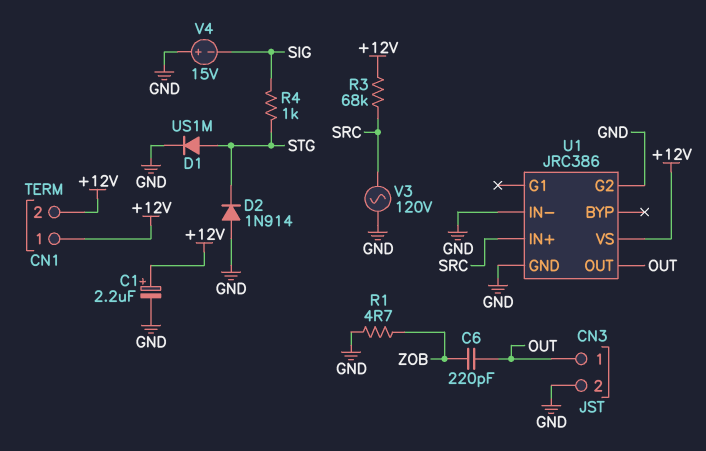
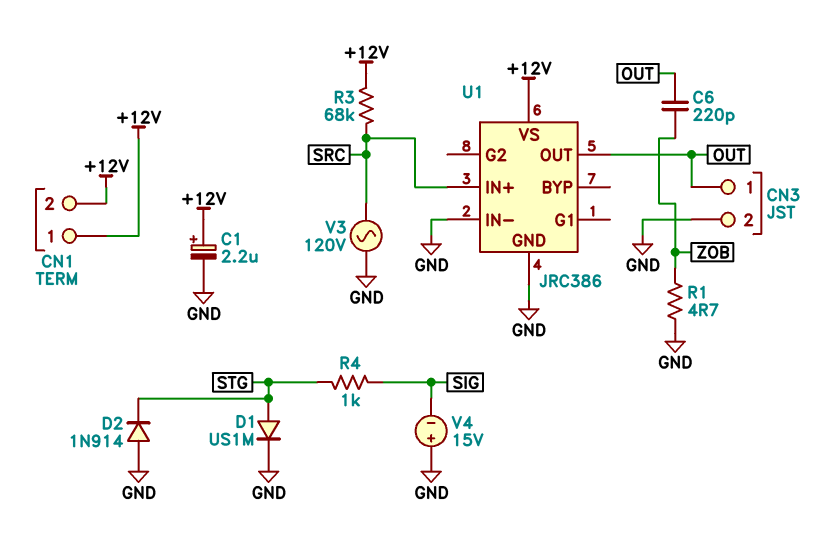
U1 pin G2: GND -> none

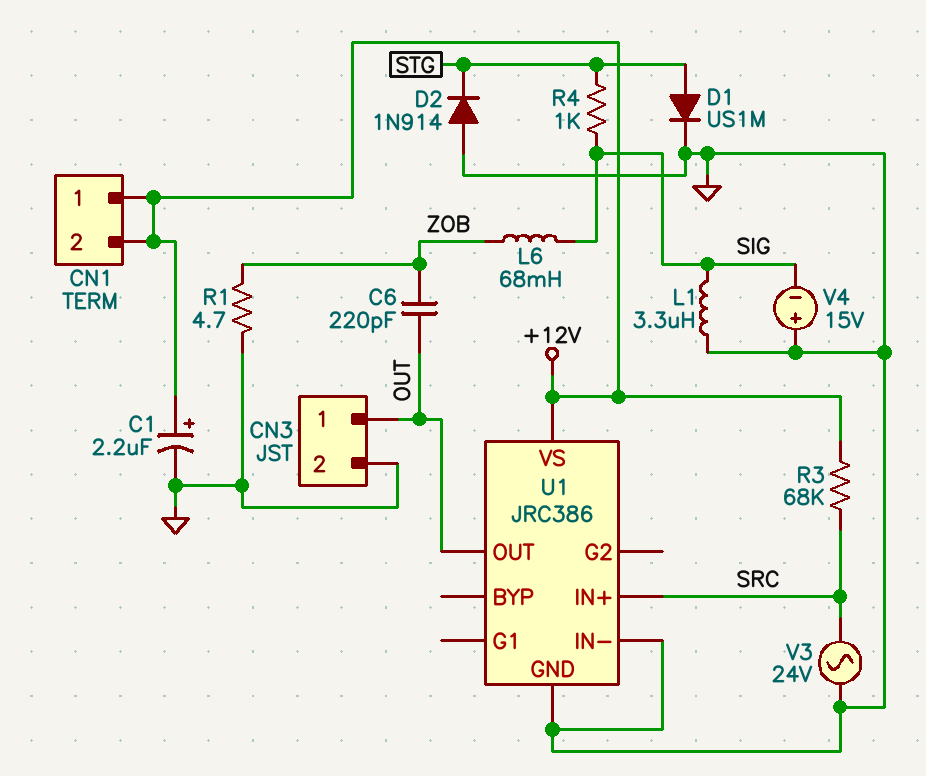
L1: none -> 3.3uH (GND, SIG)
L6: none -> 68mH (SIG, ZOB)
V3: AC 120V (GND, SRC) -> AC 24V (GND, SRC)

